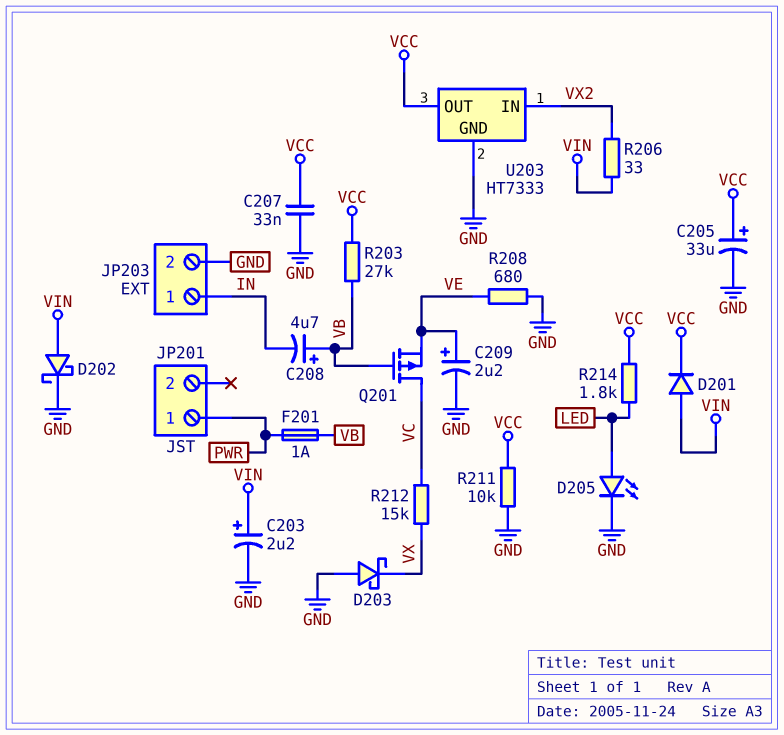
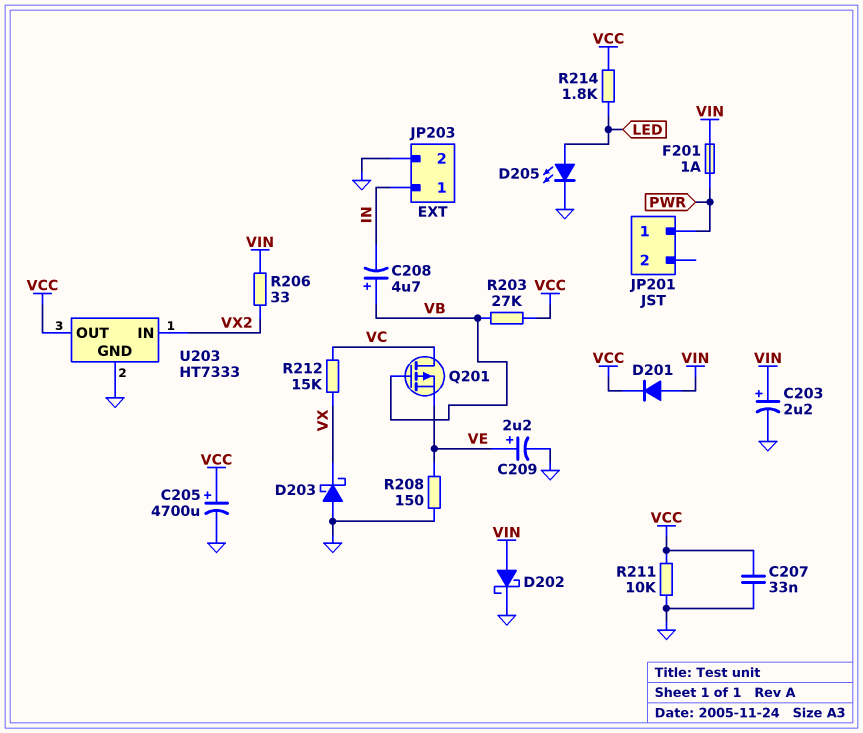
C205: 33uF (plus VCC, minus GND) -> 4700uF (plus VCC, minus GND)
F201: 1A (PWR, VB) -> 1A (PWR, VIN)
R208: 680 (GND, VE) -> 150 (GND, VE)

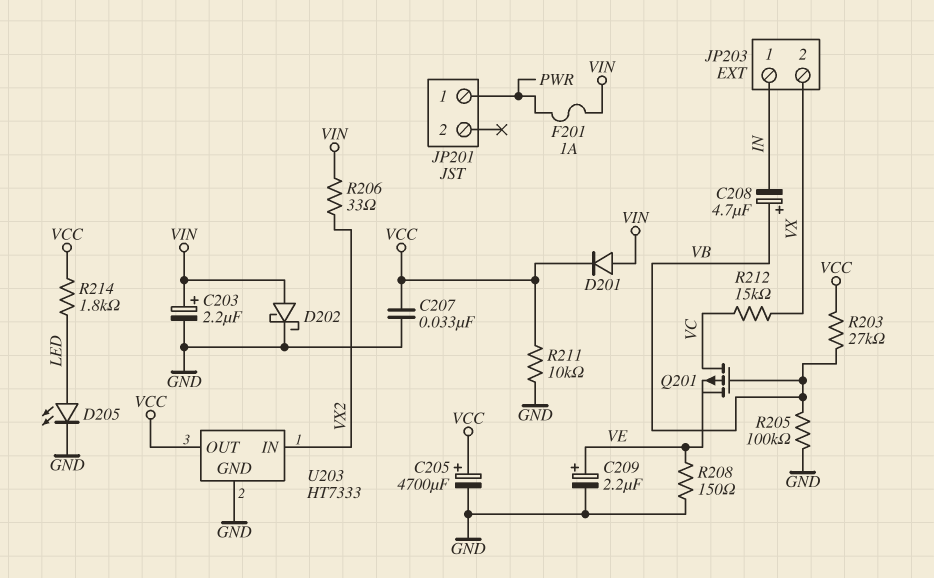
D203: schottky (A GND, K VX) -> none
JP203 pin 2: GND -> VX
R205: none -> 100k (GND, VB)

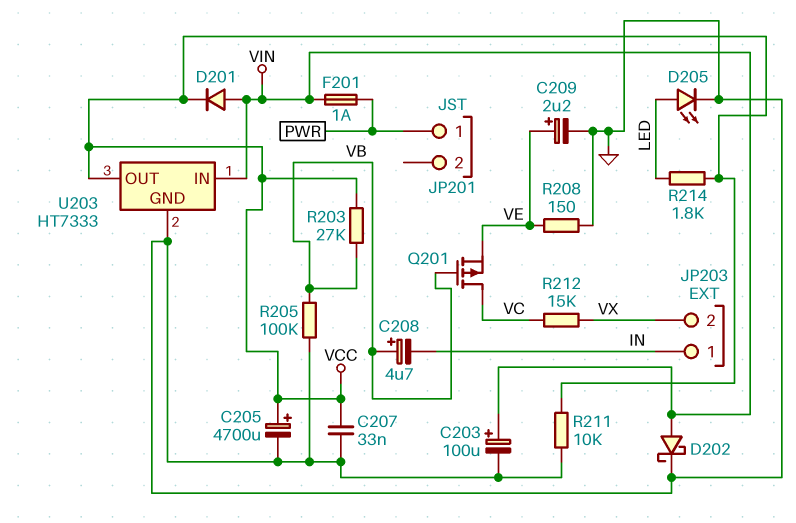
C203: 2.2uF (plus VIN, minus GND) -> 100uF (plus VIN, minus GND)
R206: 33 (VIN, VX2) -> none
U203 pin IN: VX2 -> VIN

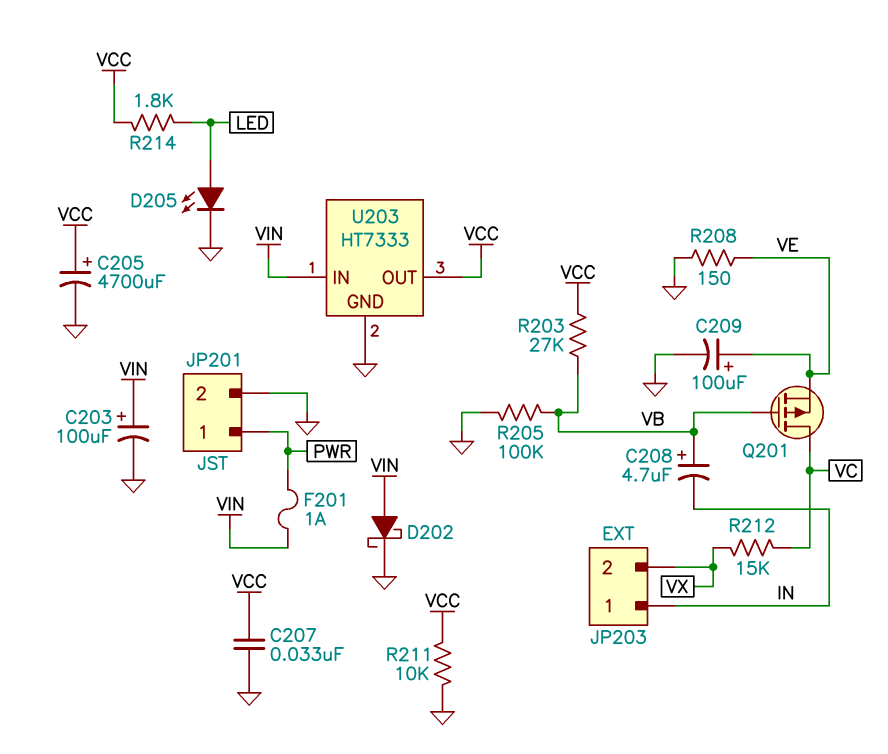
C209: 2.2uF (plus VE, minus GND) -> 100uF (plus VE, minus GND)
D201: diode (A VIN, K VCC) -> none
JP201 pin 2: none -> GND

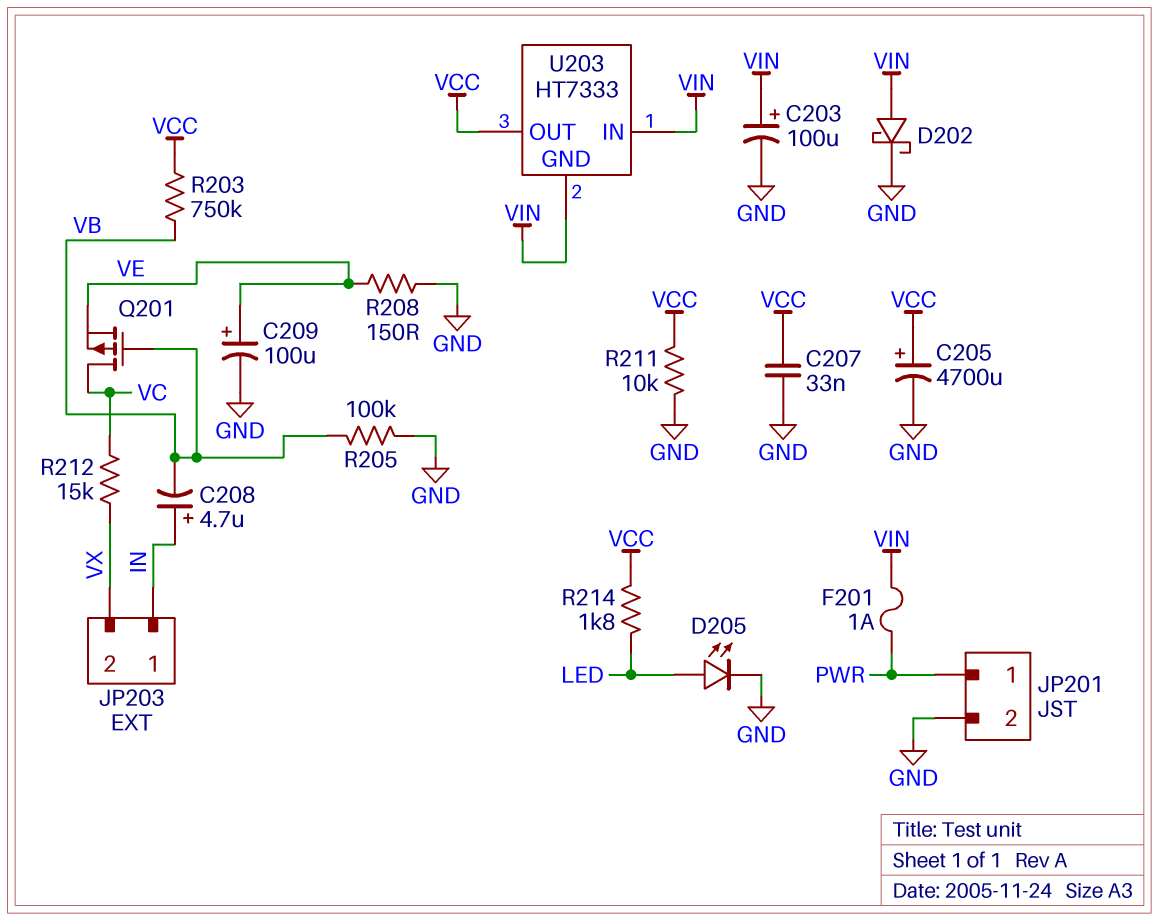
C208: 4.7uF (plus VB, minus IN) -> 4.7uF (plus IN, minus VB)
R203: 27k (VB, VCC) -> 750k (VB, VCC)
U203 pin GND: GND -> VIN

